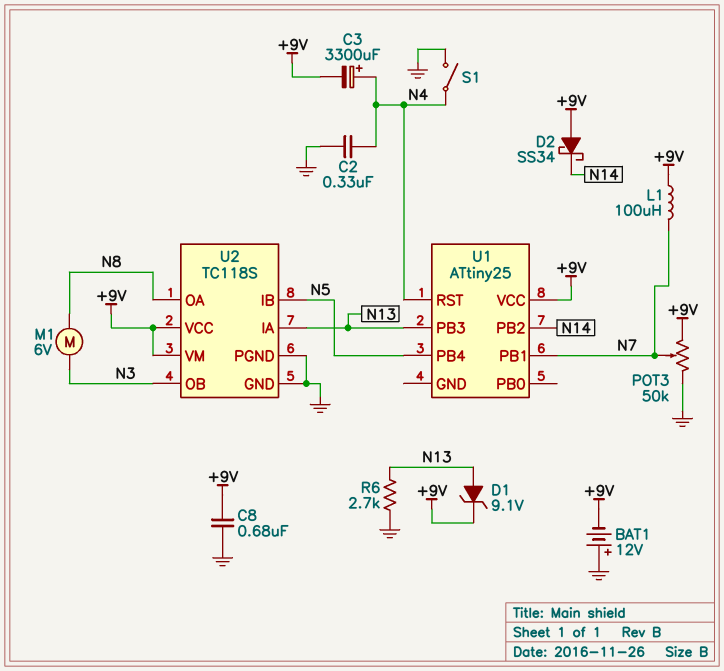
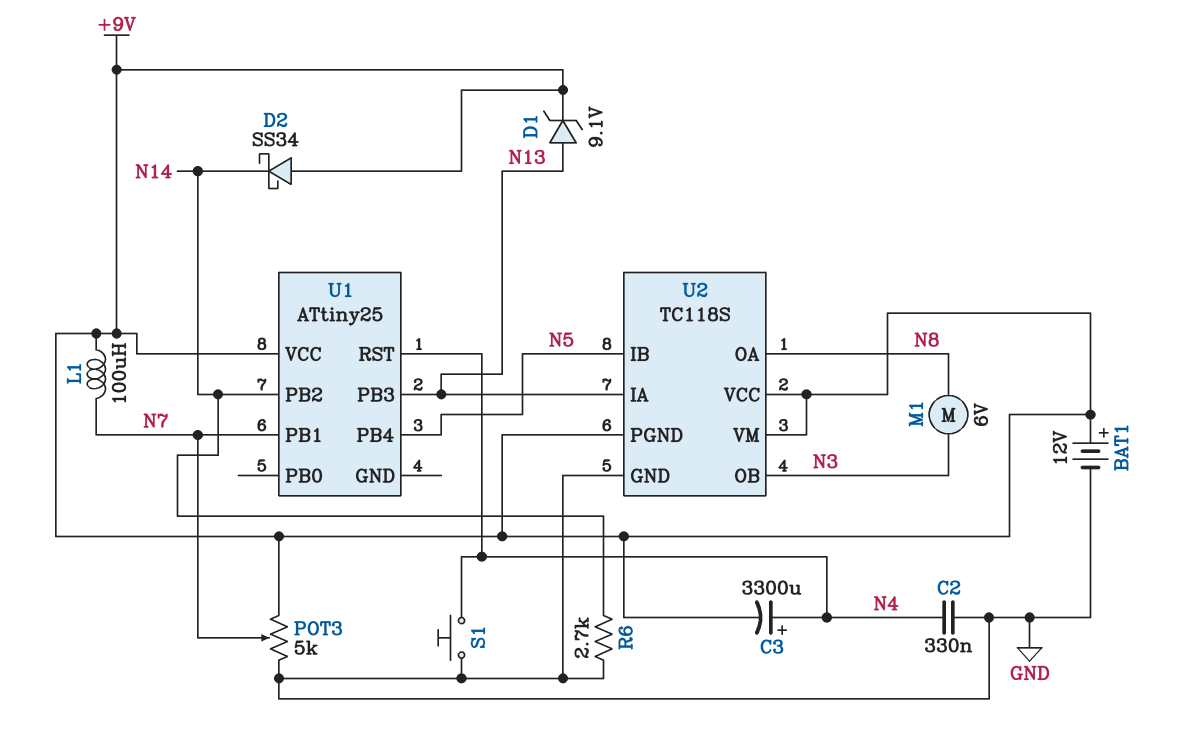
BAT1: 12V (plus GND, minus +9V) -> 12V (plus +9V, minus GND)
C8: 680nF (+9V, GND) -> none
POT3: 50k (+9V, GND, wiper N7) -> 5k (+9V, GND, wiper N7)
R6: 2.7k (GND, N13) -> 2.7k (GND, N14)
S1: switch (GND, N4) -> button (GND, N4)
U2 pin PGND: GND -> +9V

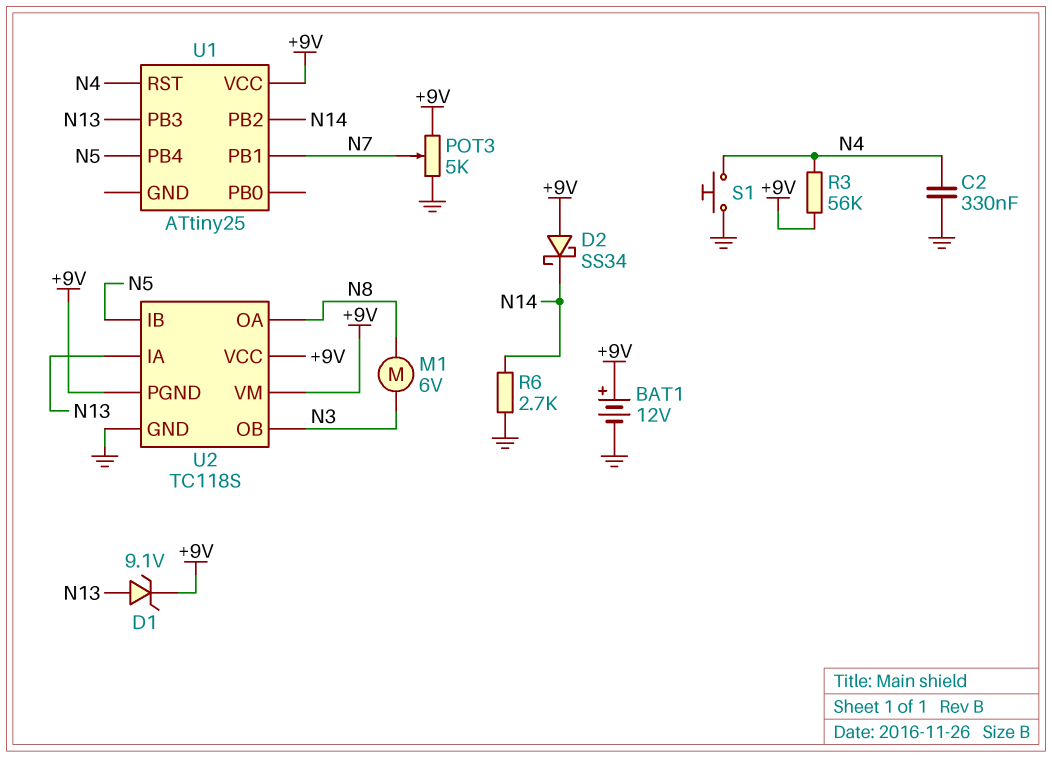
C3: 3300uF (plus N4, minus +9V) -> none
L1: 100uH (+9V, N7) -> none
R3: none -> 56k (+9V, N4)

